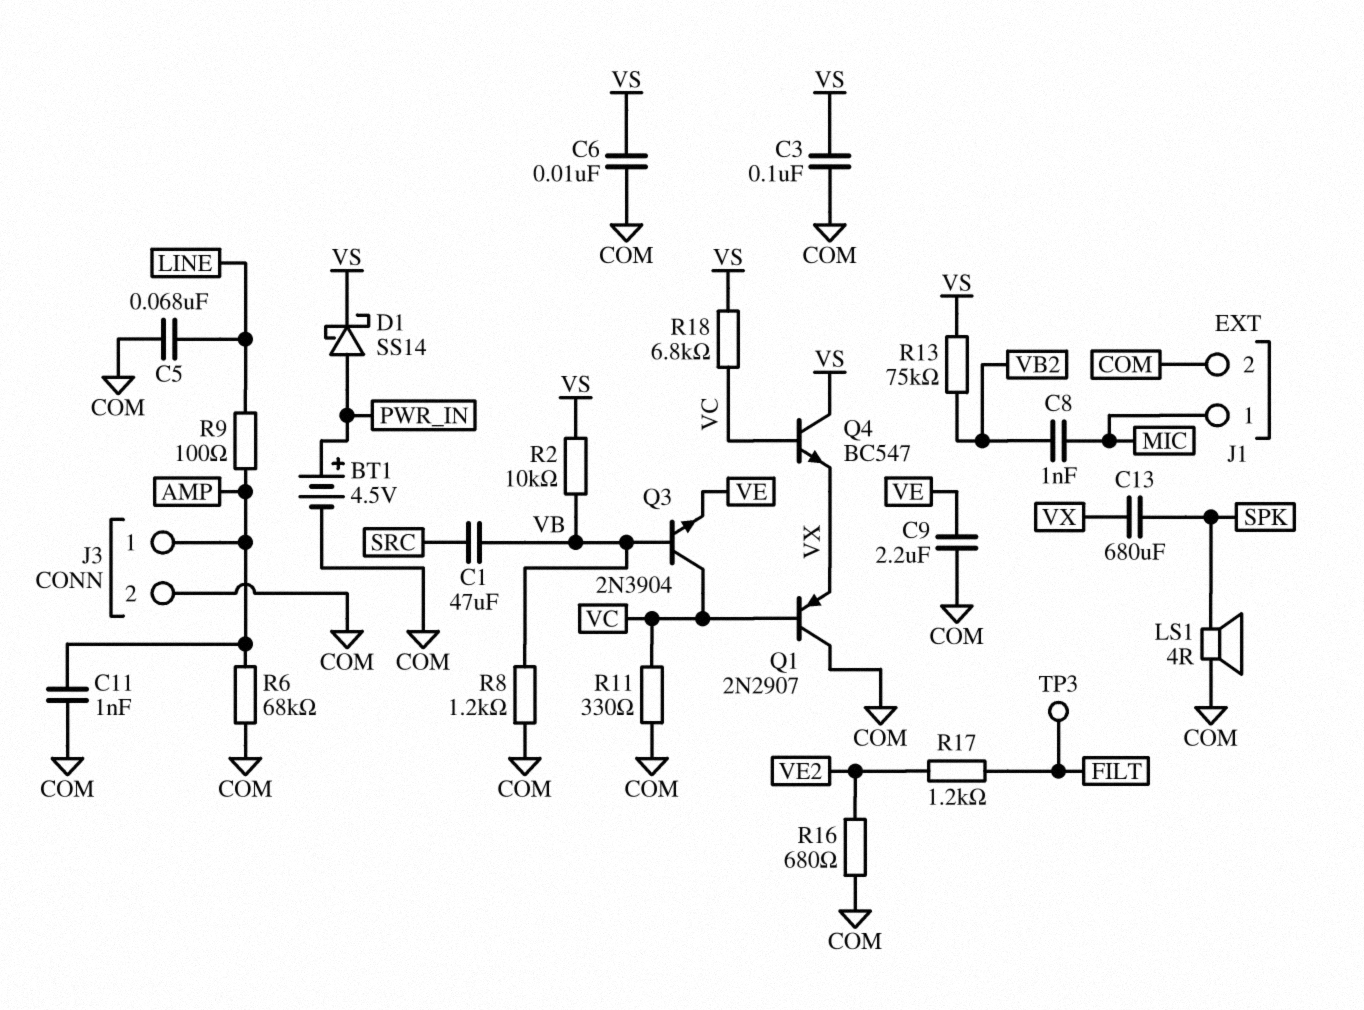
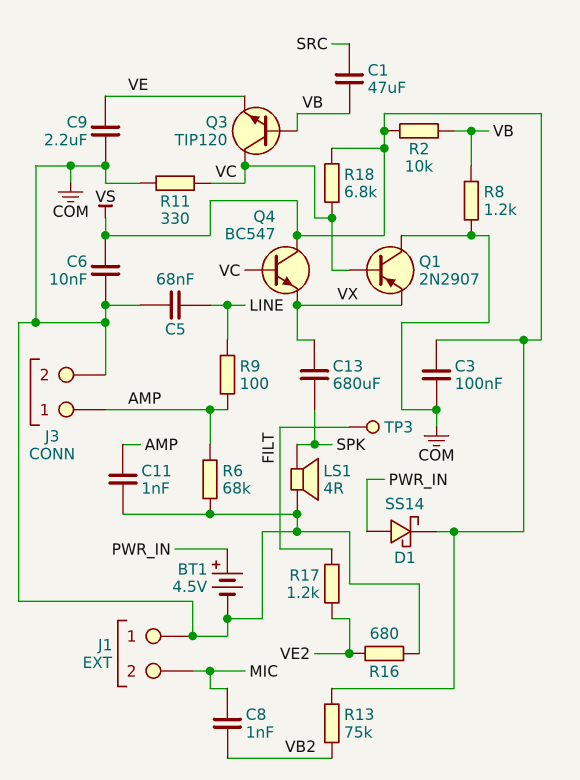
J1 pin 1: MIC -> COM
J1 pin 2: COM -> MIC
Q3: NPN 2N3904 (B VB, C VC, E VE) -> NPN TIP120 (B VB, C VC, E VE)

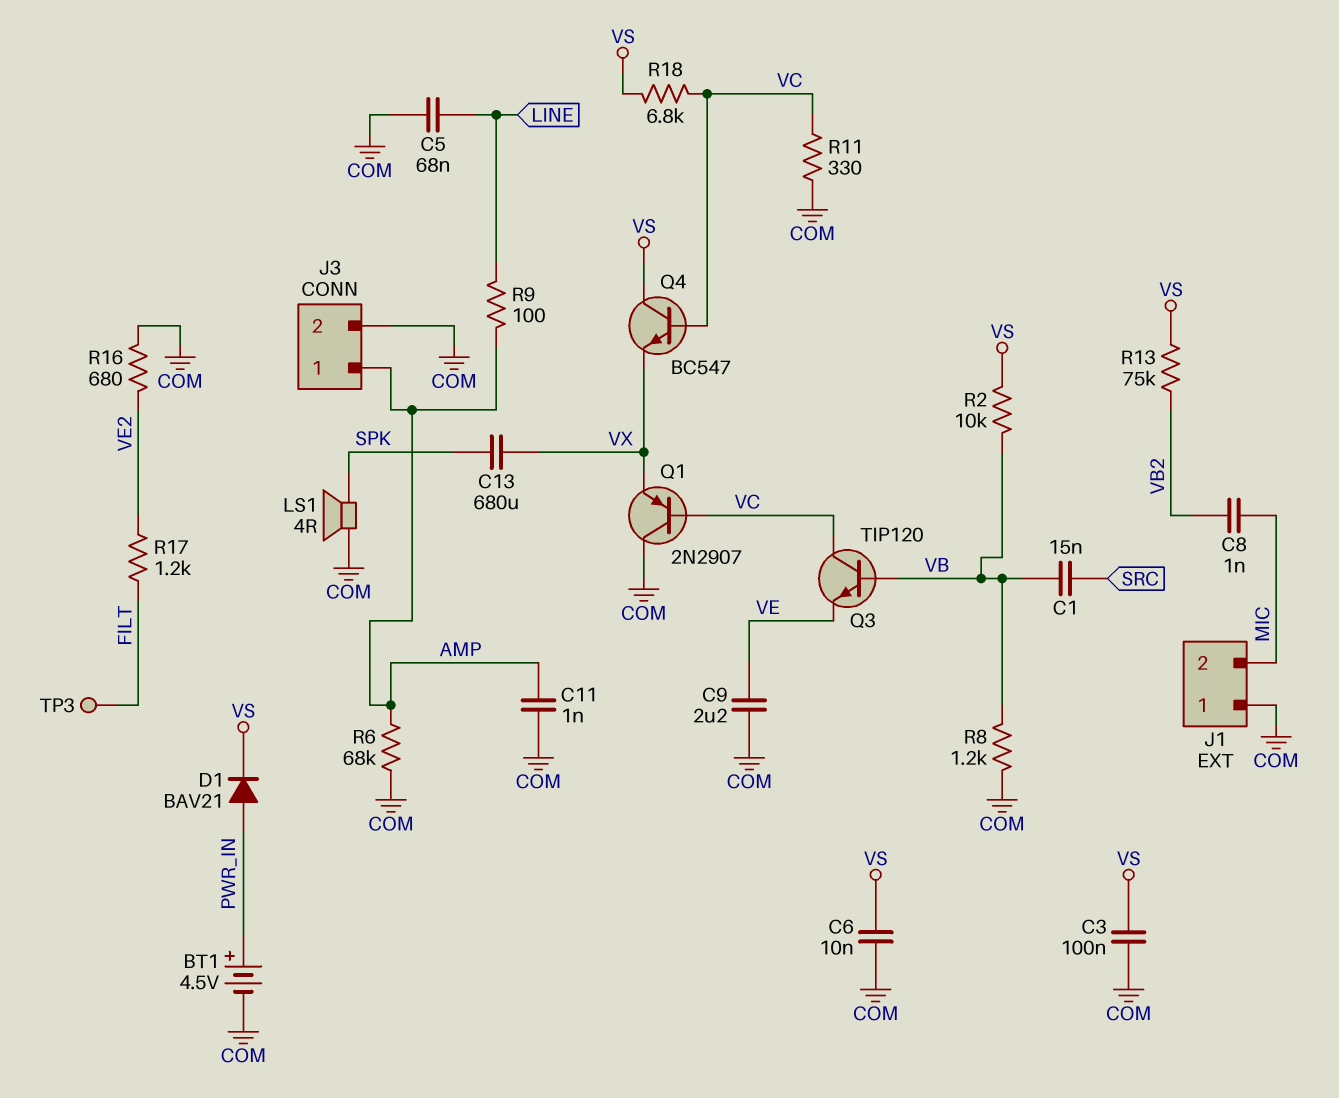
C1: 47uF (SRC, VB) -> 15nF (SRC, VB)
D1: schottky SS14 (A PWR_IN, K VS) -> diode BAV21 (A PWR_IN, K VS)

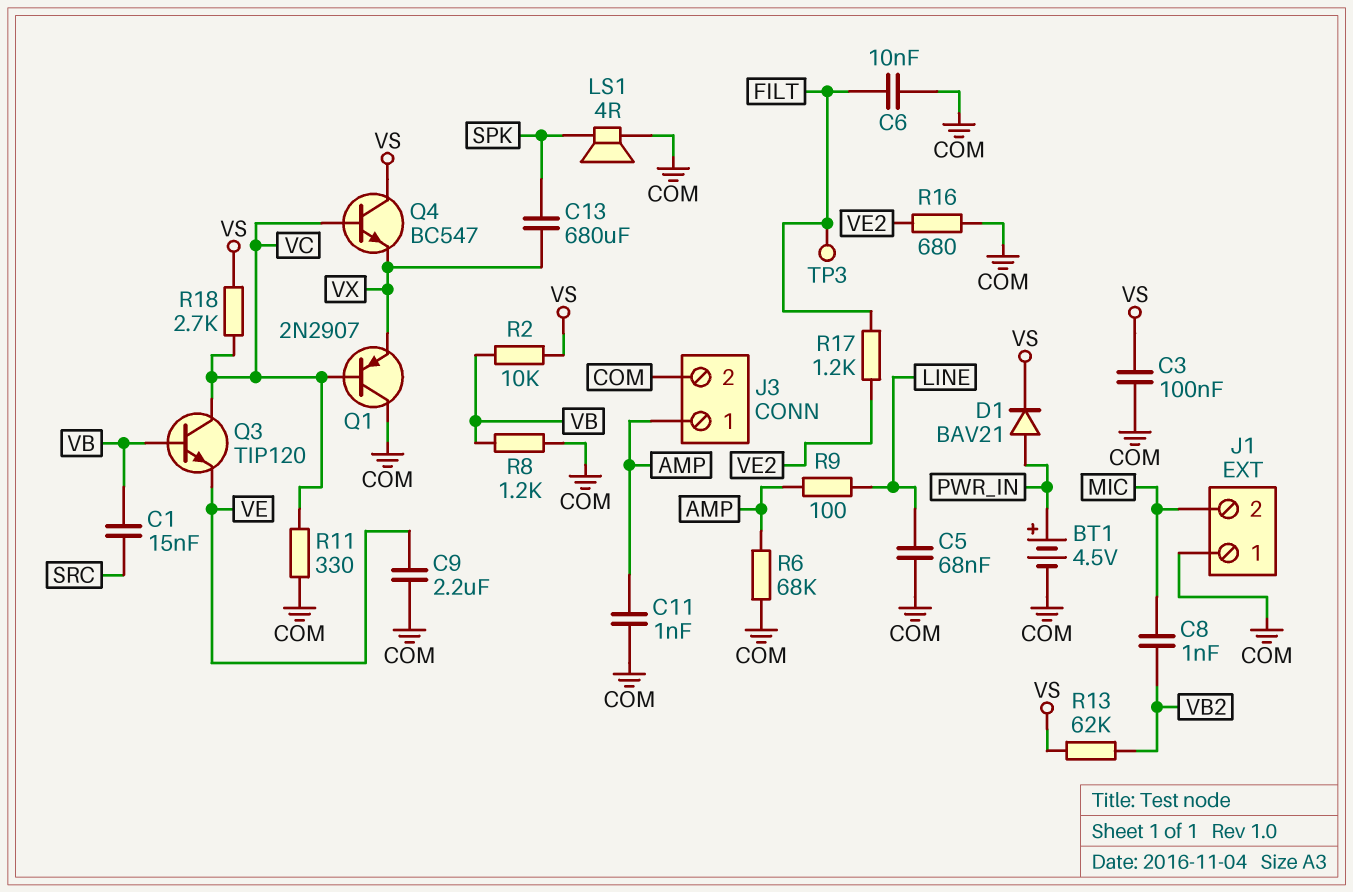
C6: 10nF (COM, VS) -> 10nF (COM, FILT)
R13: 75k (VB2, VS) -> 62k (VB2, VS)
R18: 6.8k (VC, VS) -> 2.7k (VC, VS)

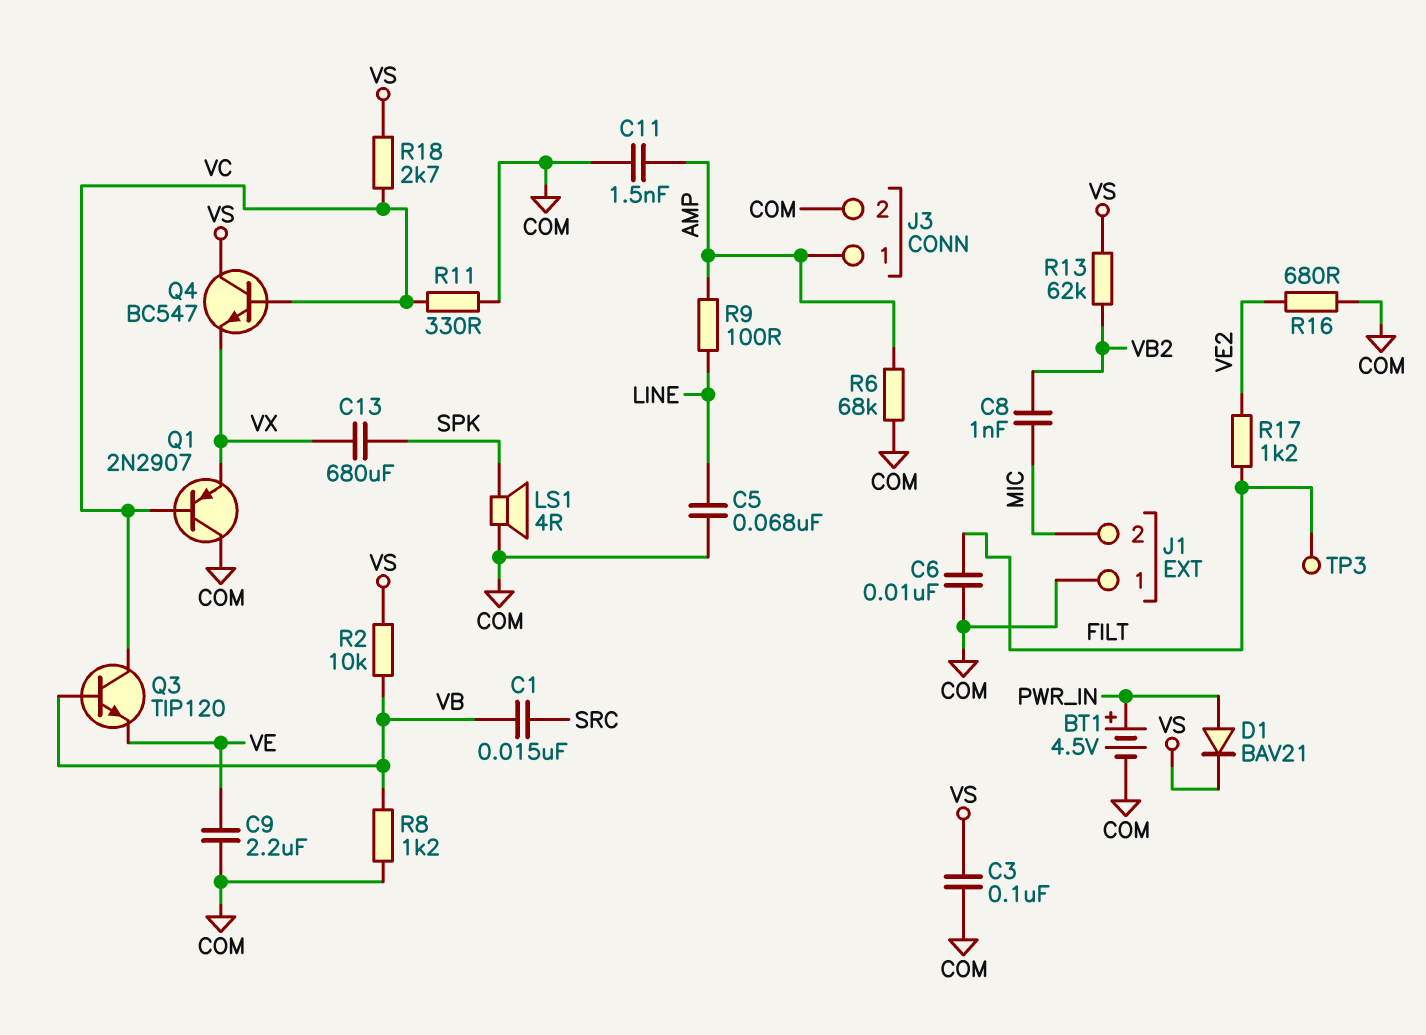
C11: 1nF (AMP, COM) -> 1.5nF (AMP, COM)

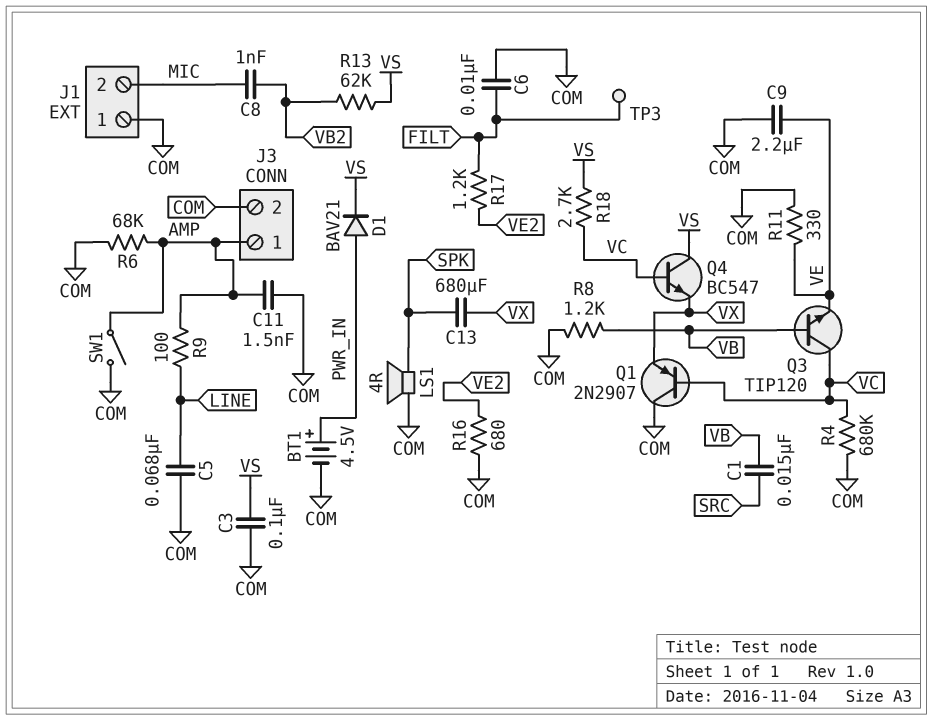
R2: 10k (VB, VS) -> none
R4: none -> 680k (COM, VC)
R11: 330 (COM, VC) -> 330 (COM, VE)
SW1: none -> switch (AMP, COM)

